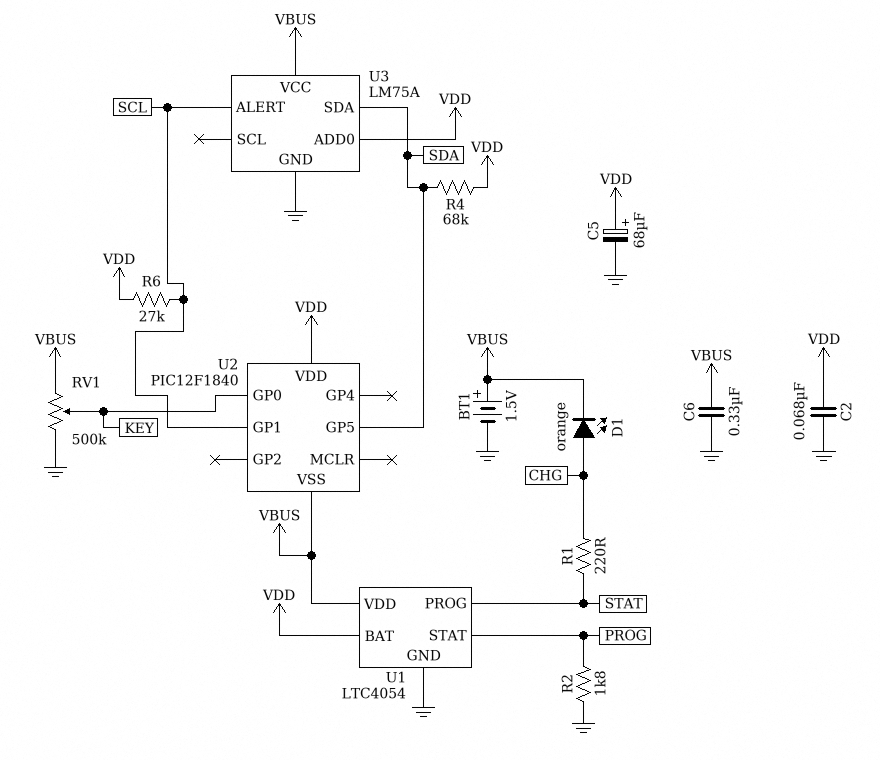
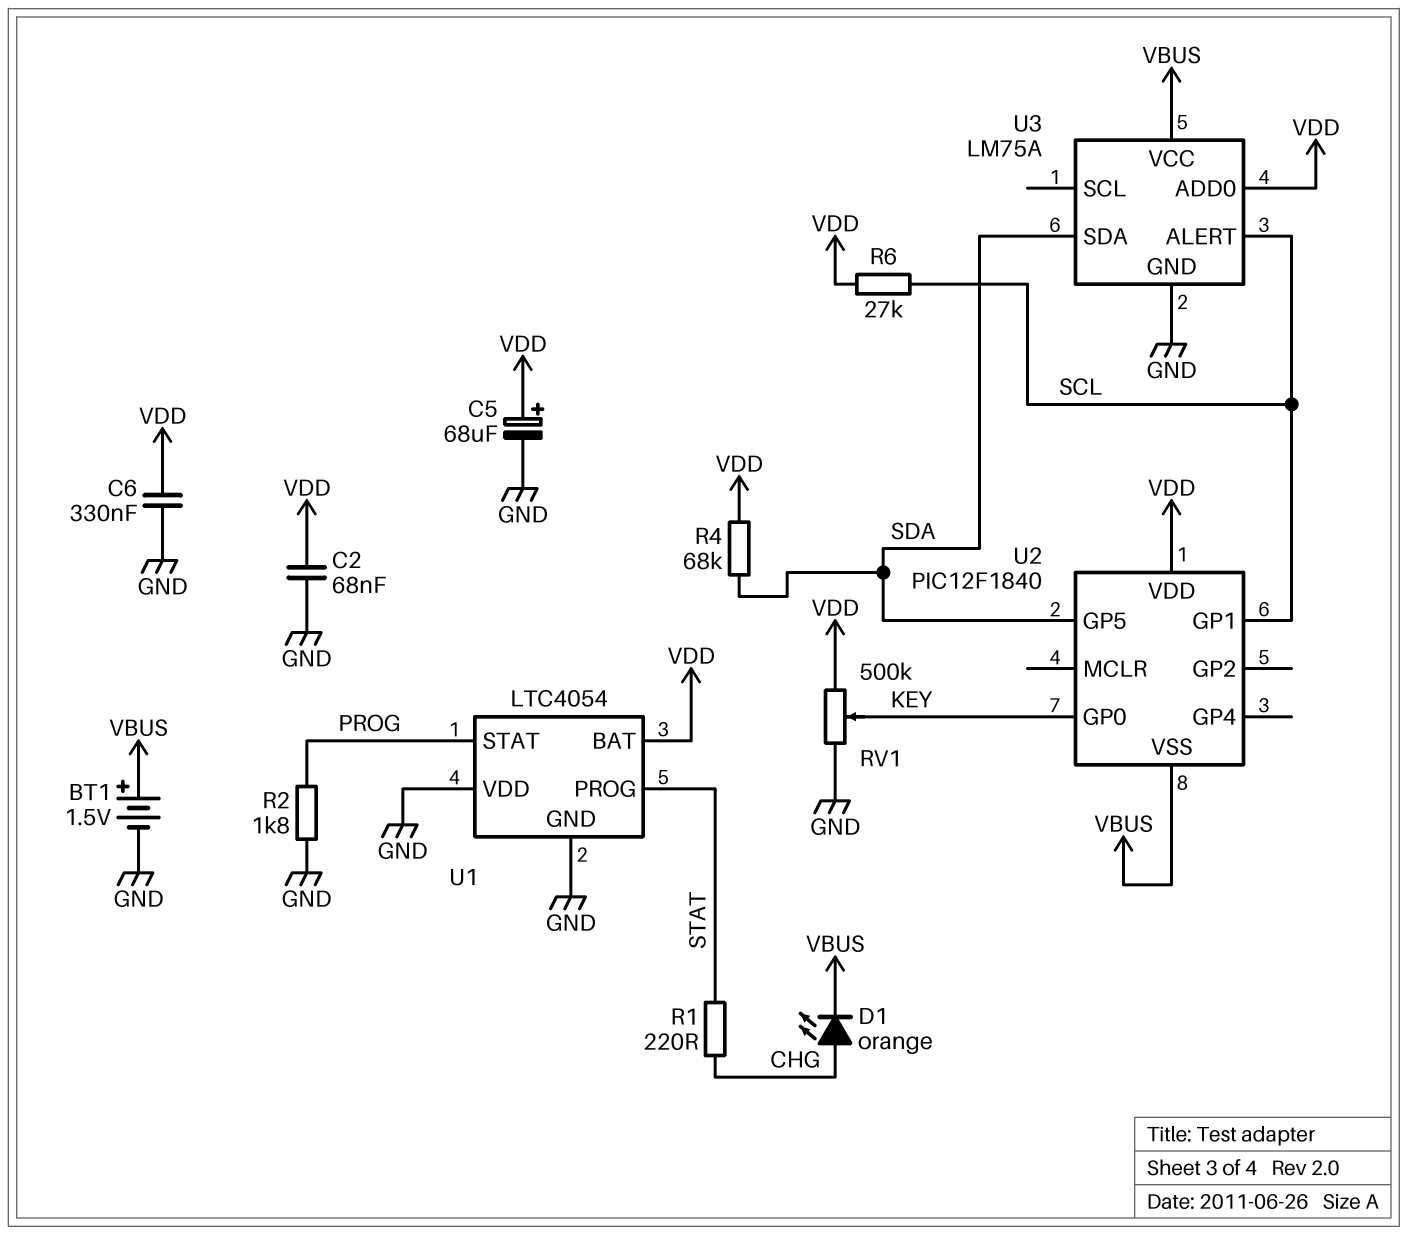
C6: 330nF (GND, VBUS) -> 330nF (GND, VDD)
RV1: 500k (GND, VBUS, wiper KEY) -> 500k (GND, VDD, wiper KEY)
U1 pin VDD: VBUS -> GND

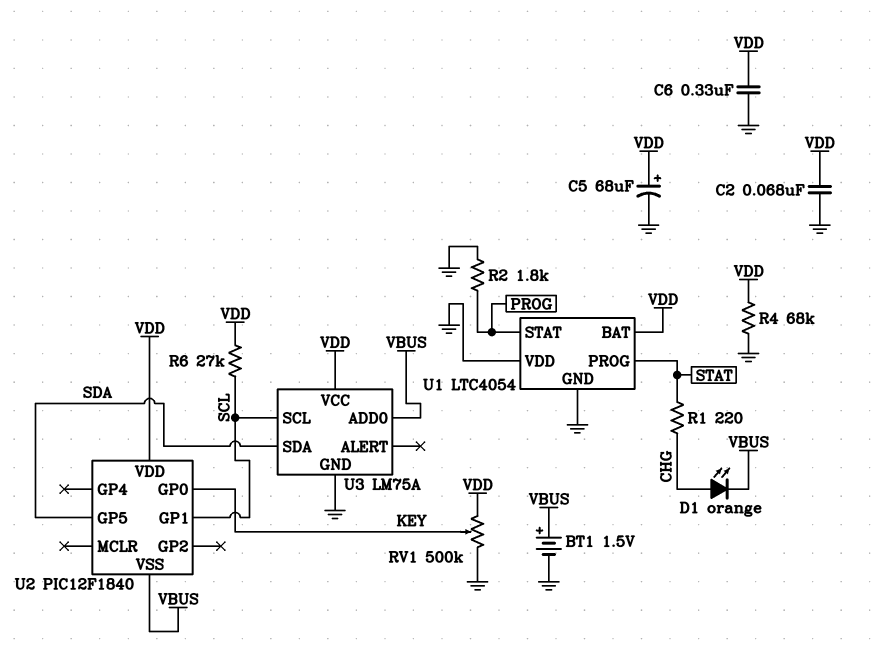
R4: 68k (SDA, VDD) -> 68k (GND, VDD)
U3 pin ADD0: VDD -> VBUS
U3 pin ALERT: SCL -> none
U3 pin SCL: none -> SCL
U3 pin VCC: VBUS -> VDD

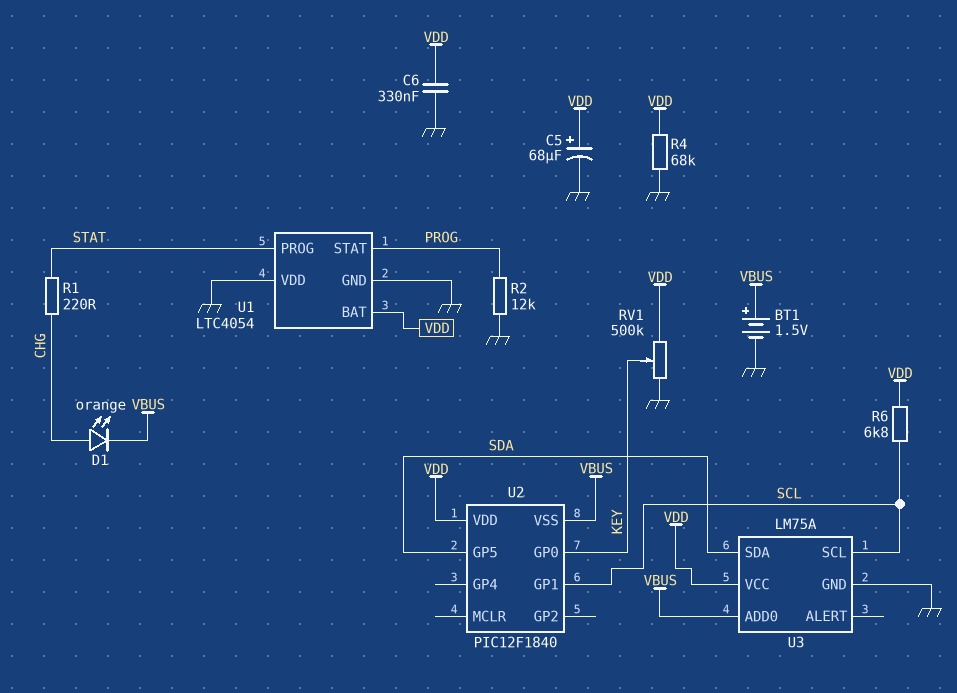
C2: 68nF (GND, VDD) -> none
R2: 1.8k (GND, PROG) -> 12k (GND, PROG)
R6: 27k (SCL, VDD) -> 6.8k (SCL, VDD)

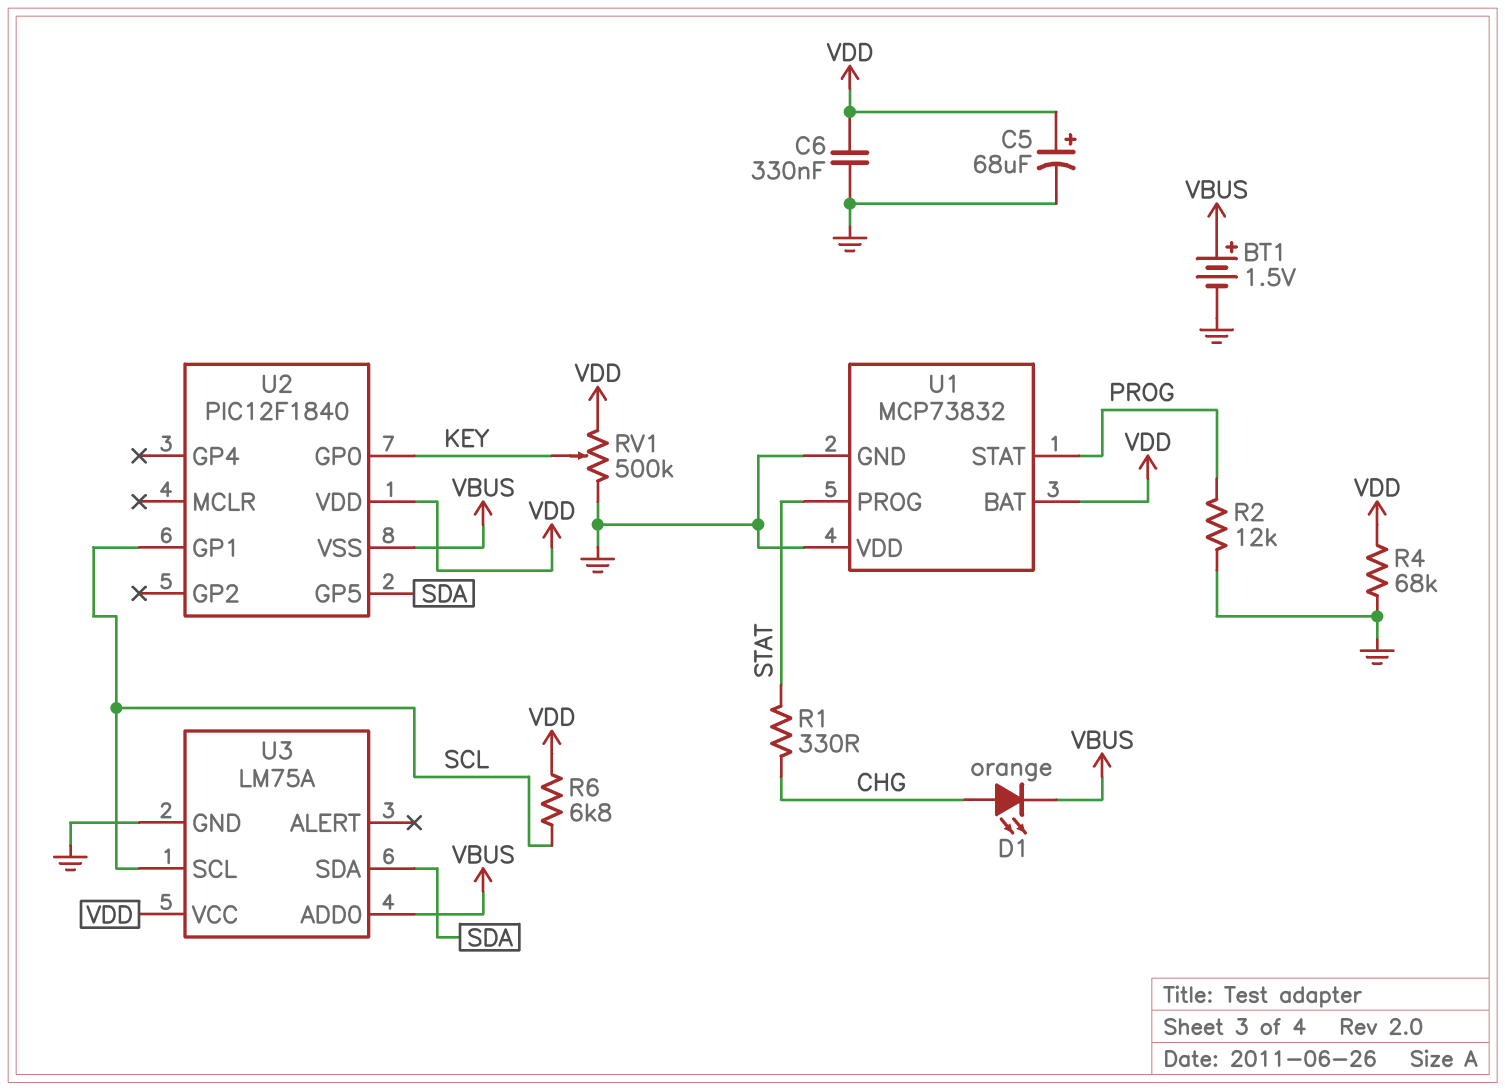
R1: 220 (CHG, STAT) -> 330 (CHG, STAT)
U1: LTC4054 -> MCP73832

